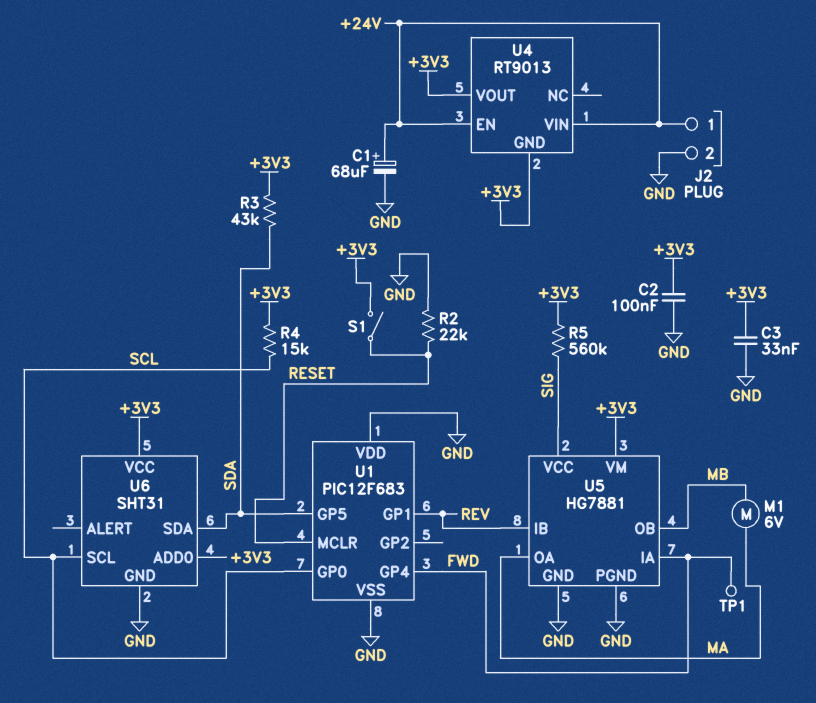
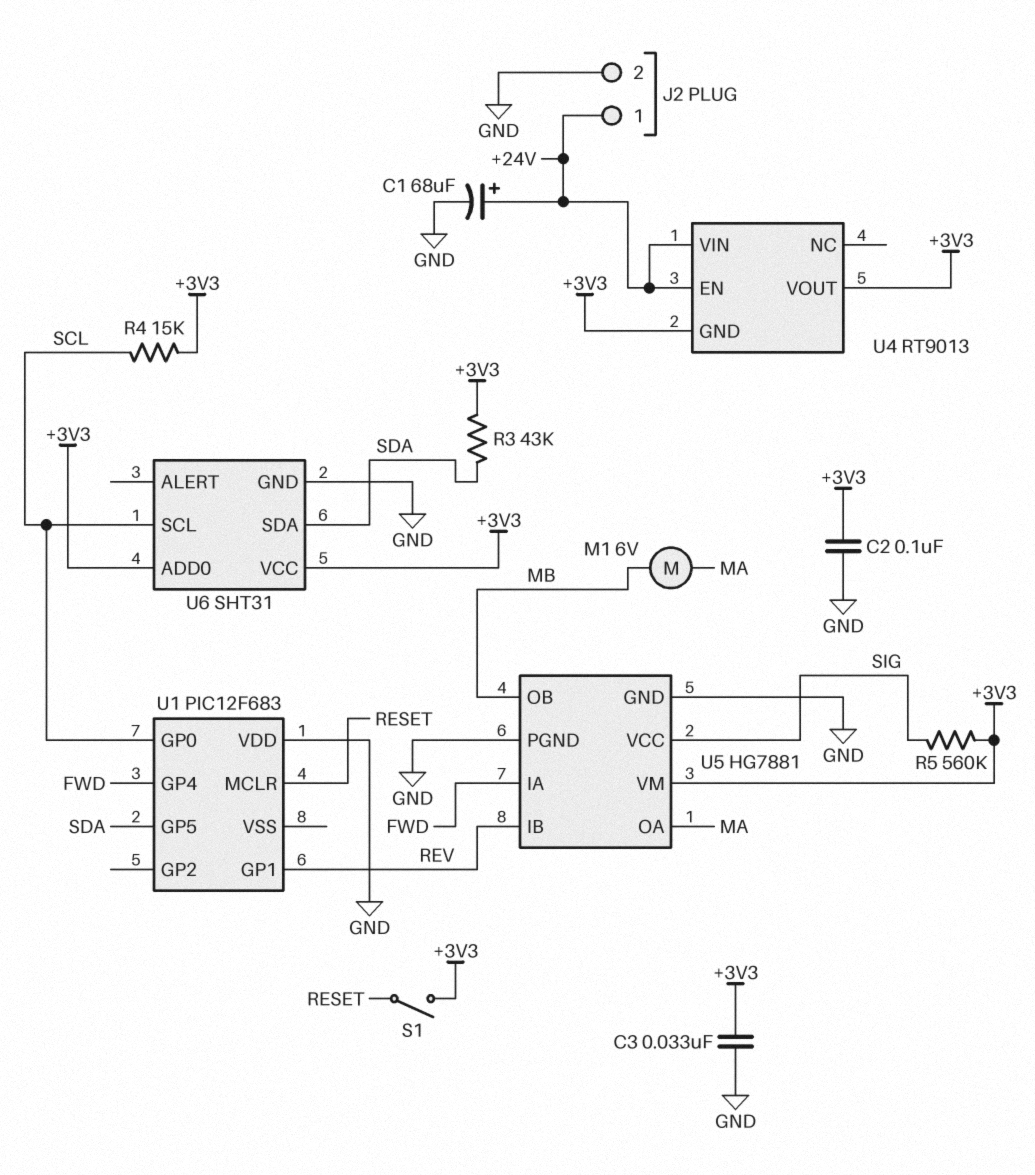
R2: 22k (GND, RESET) -> none
TP1: test point (FWD) -> none
U1 pin VSS: GND -> none

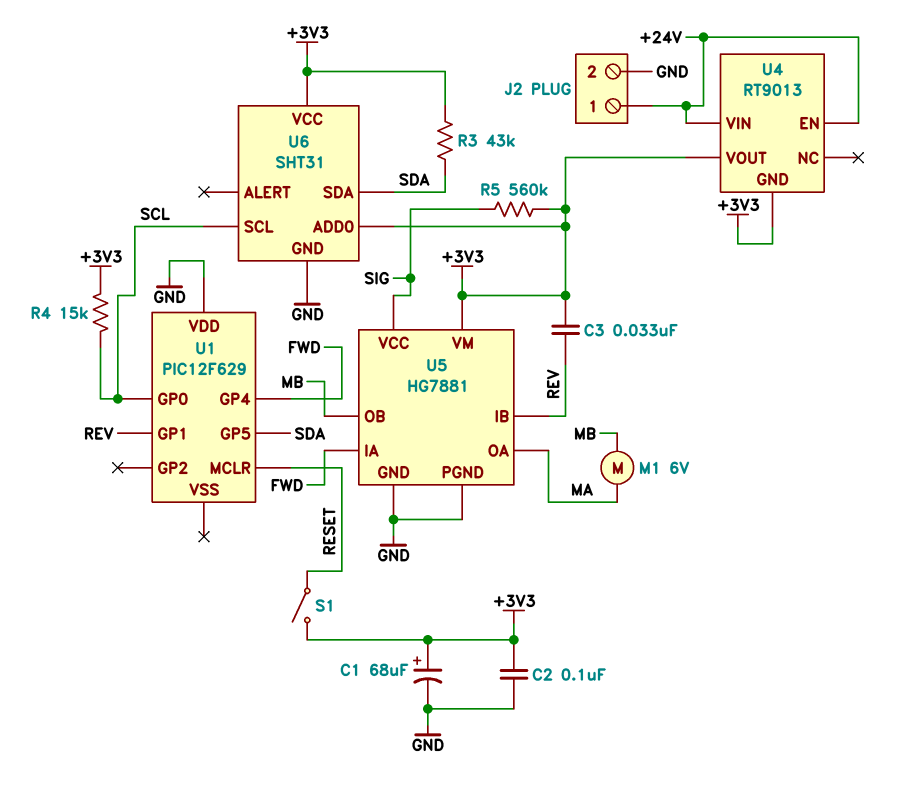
C1: 68uF (plus +24V, minus GND) -> 68uF (plus +3V3, minus GND)
C3: 33nF (+3V3, GND) -> 33nF (+3V3, REV)
U1: PIC12F683 -> PIC12F629

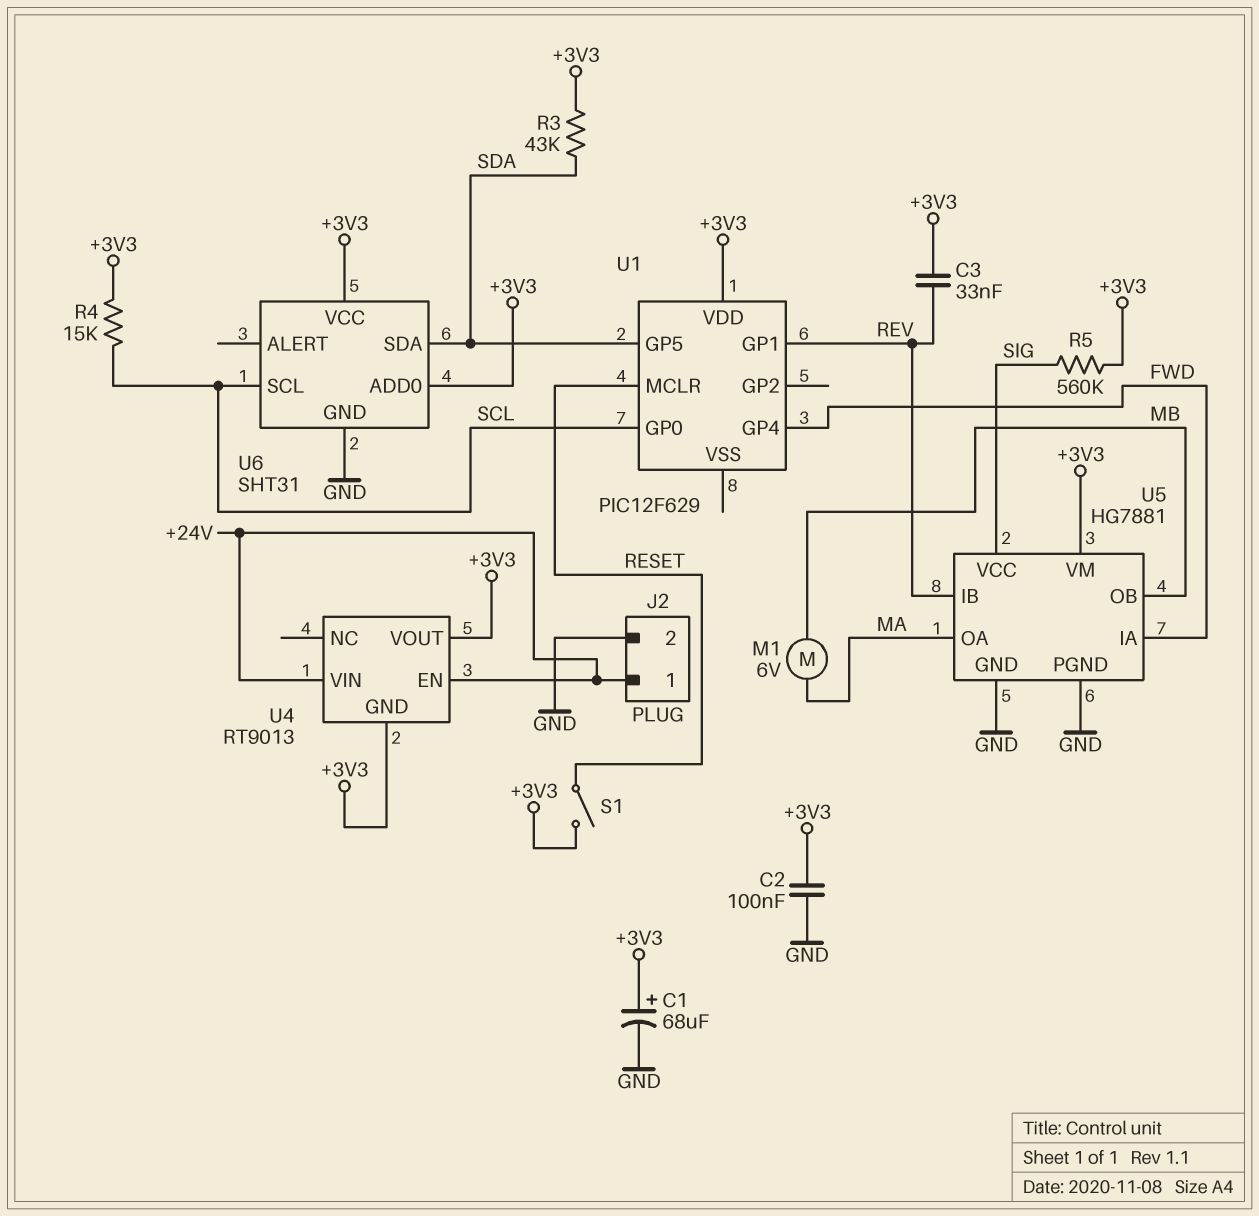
U1 pin VDD: GND -> +3V3

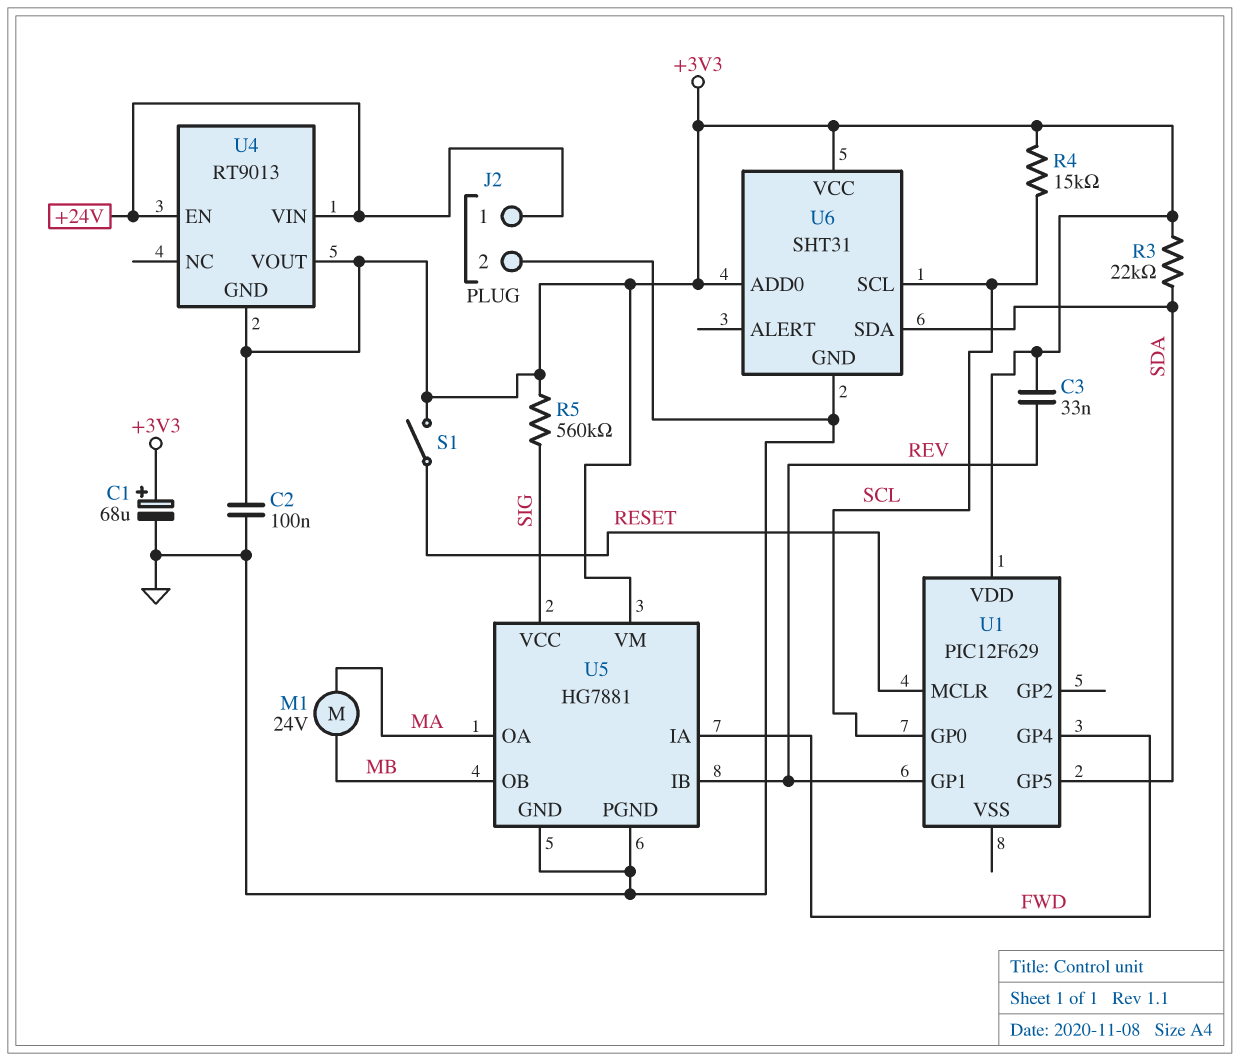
M1: motor 6V (MA, MB) -> motor 24V (MA, MB)
R3: 43k (+3V3, SDA) -> 22k (+3V3, SDA)

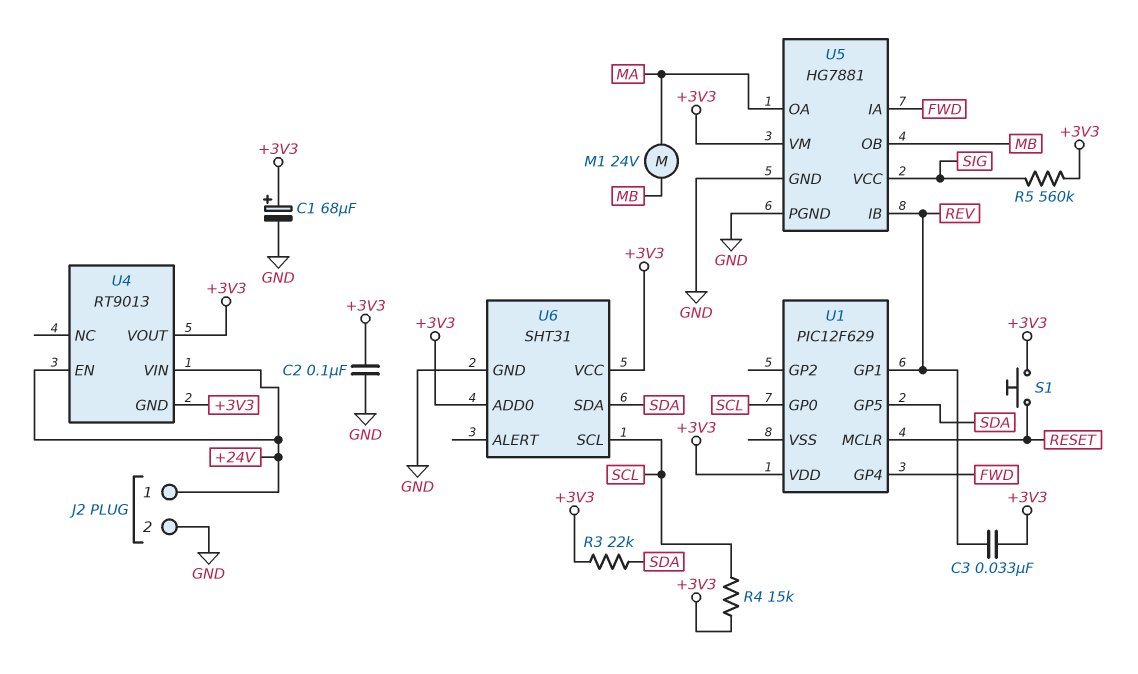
S1: switch (+3V3, RESET) -> button (+3V3, RESET)

